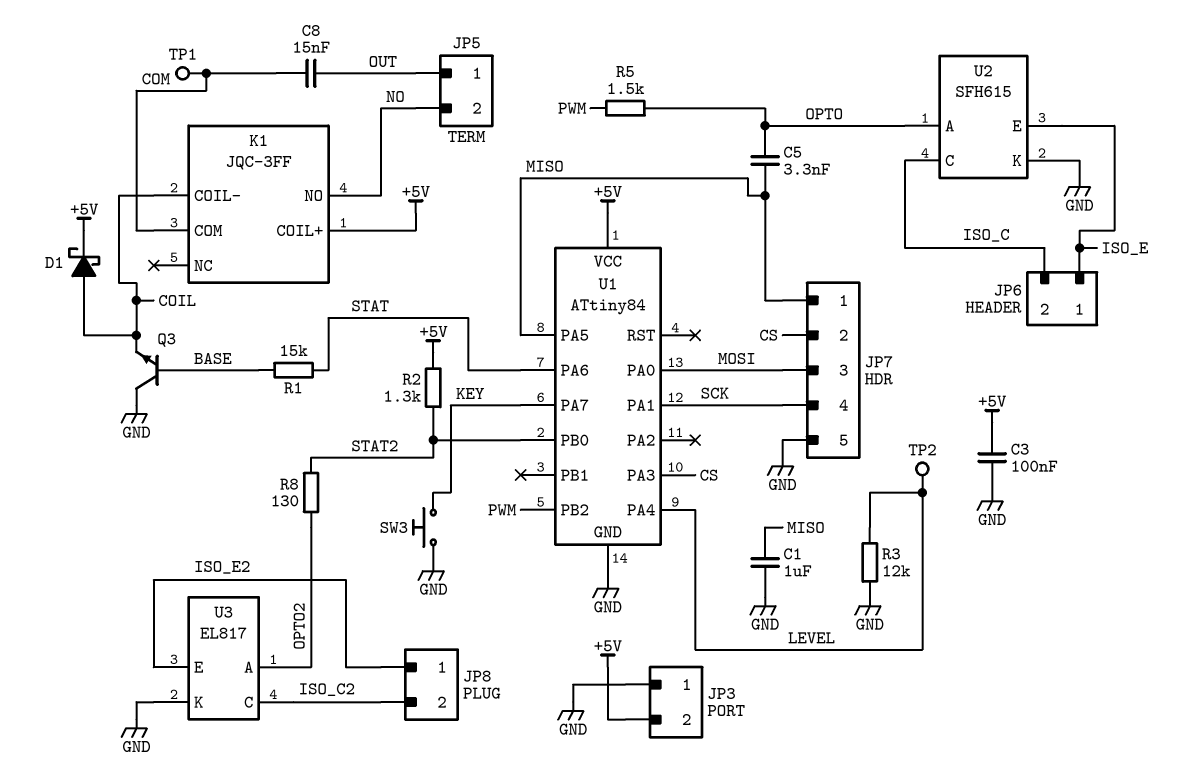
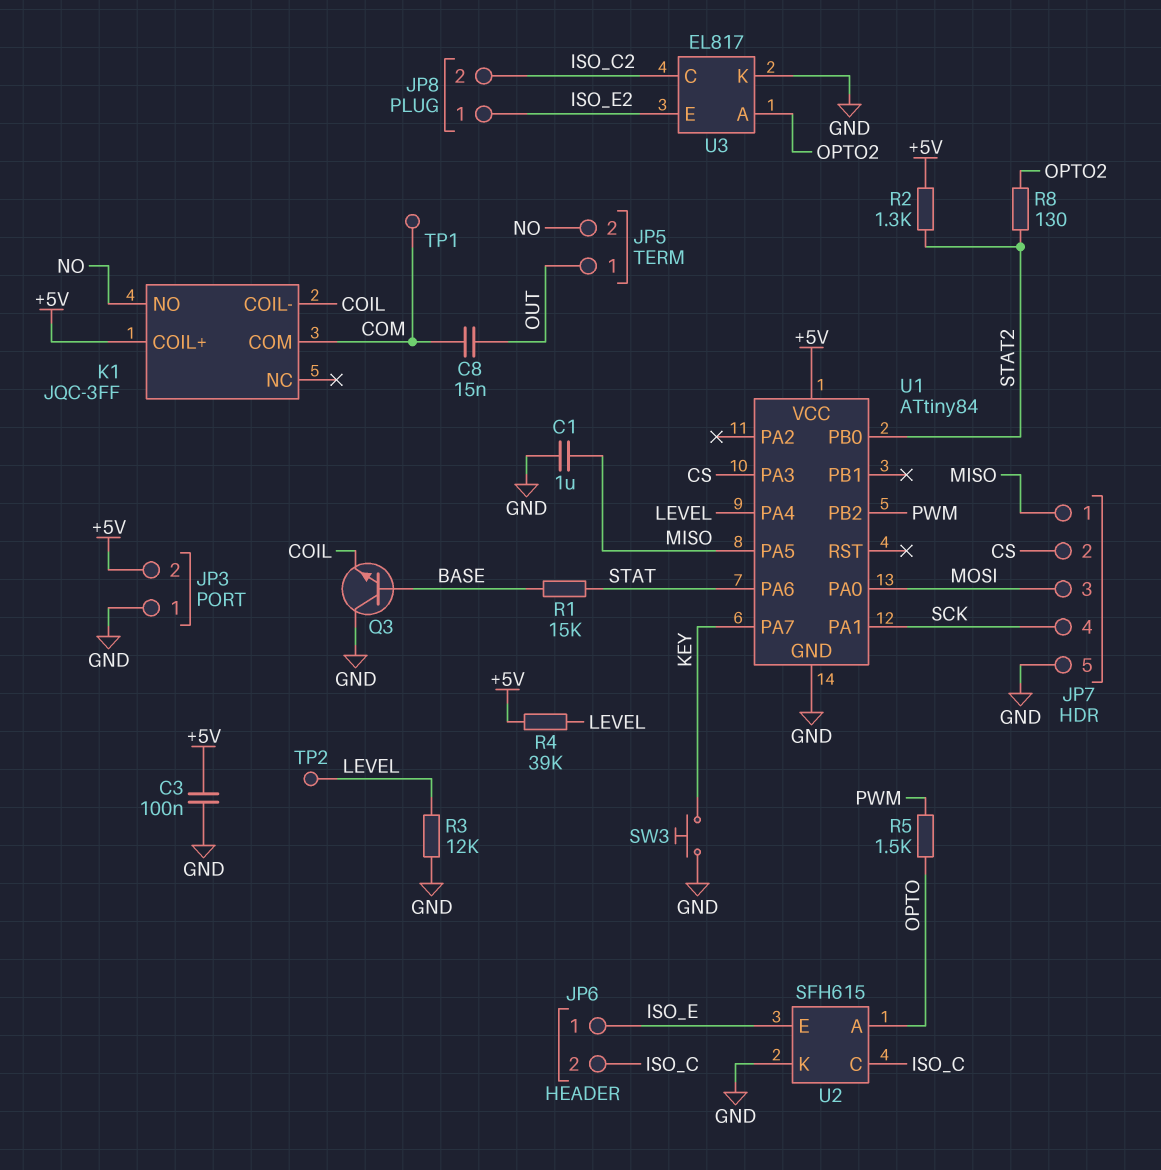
C5: 3.3nF (MISO, OPTO) -> none
D1: schottky (A COIL, K +5V) -> none
R4: none -> 39k (+5V, LEVEL)

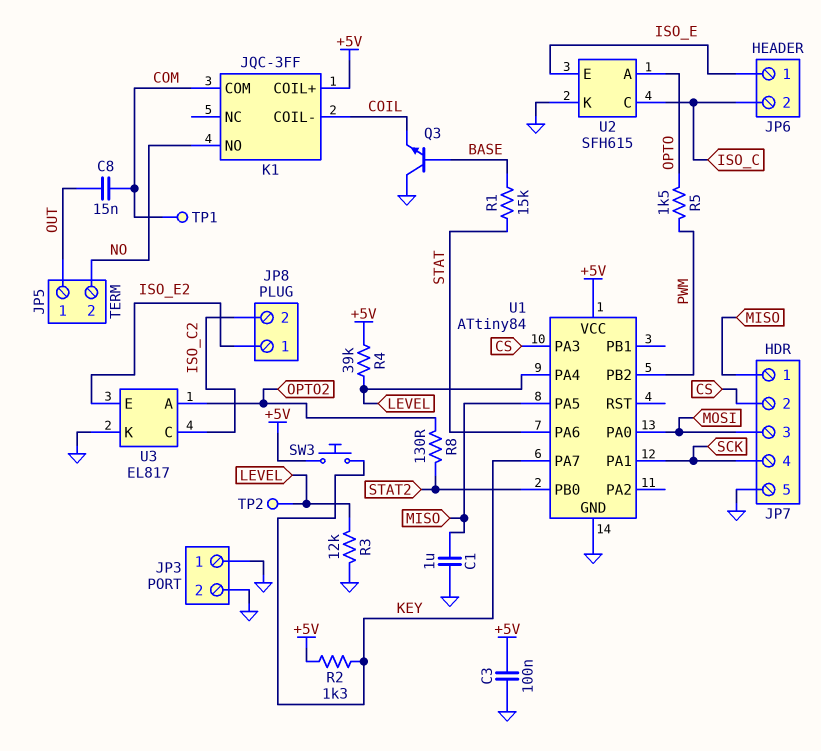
JP3 pin 2: +5V -> GND
R2: 1.3k (+5V, STAT2) -> 1.3k (+5V, KEY)
SW3: button (GND, KEY) -> button (+5V, KEY)

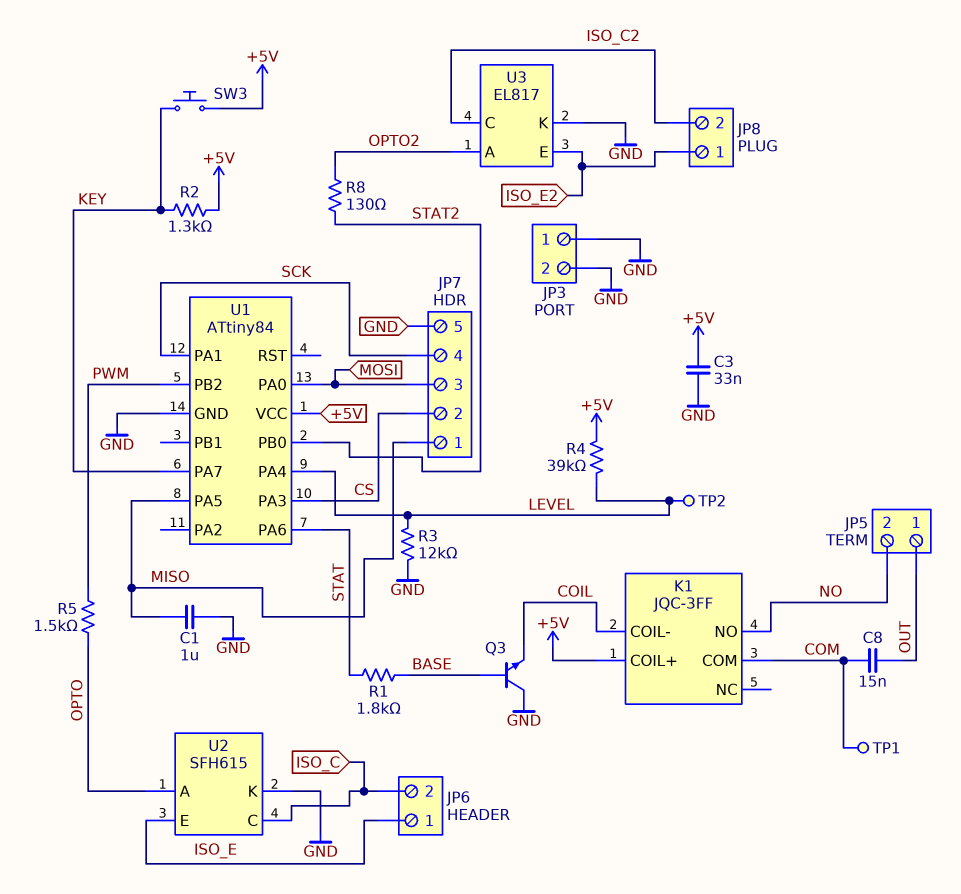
C3: 100nF (+5V, GND) -> 33nF (+5V, GND)
R1: 15k (BASE, STAT) -> 1.8k (BASE, STAT)

